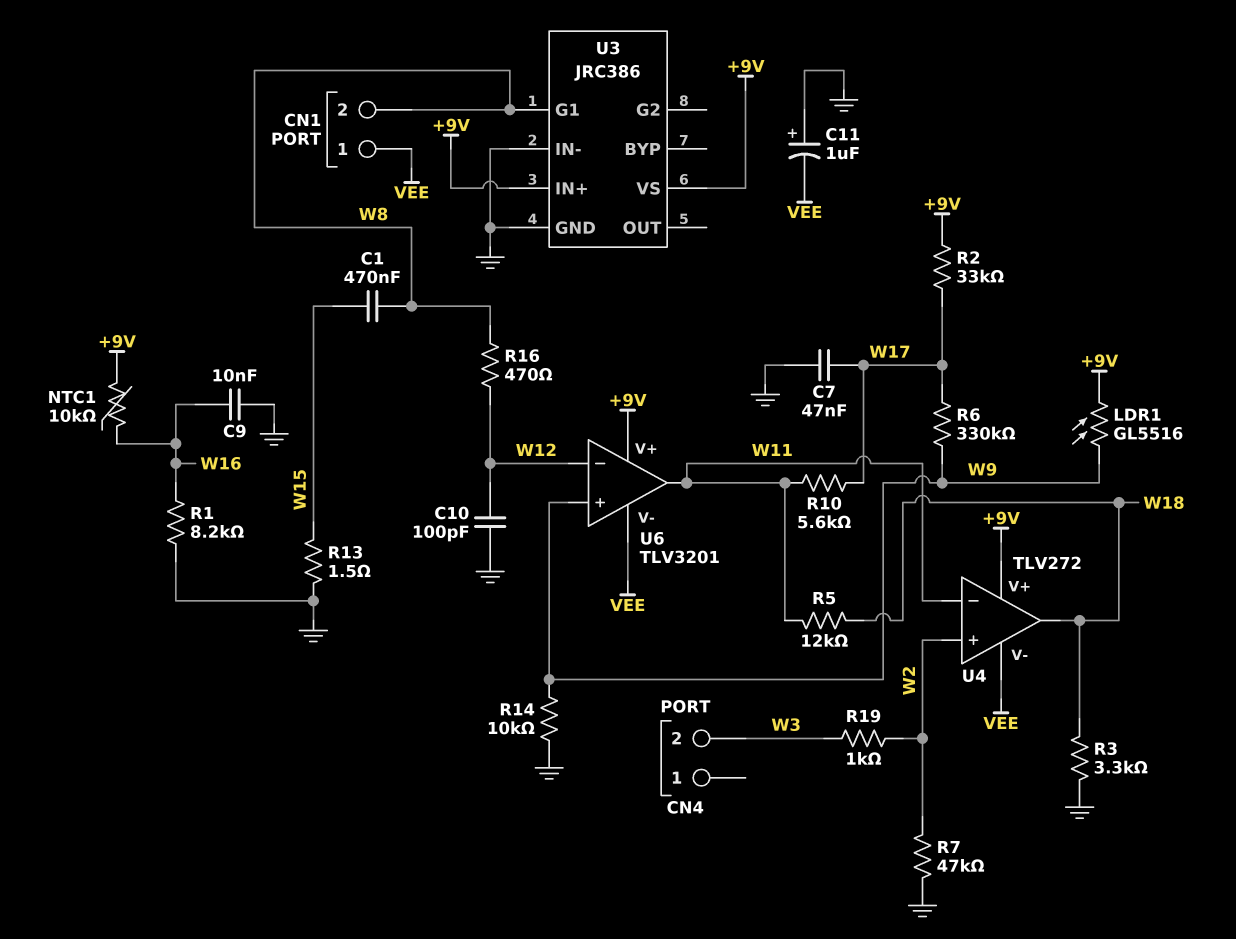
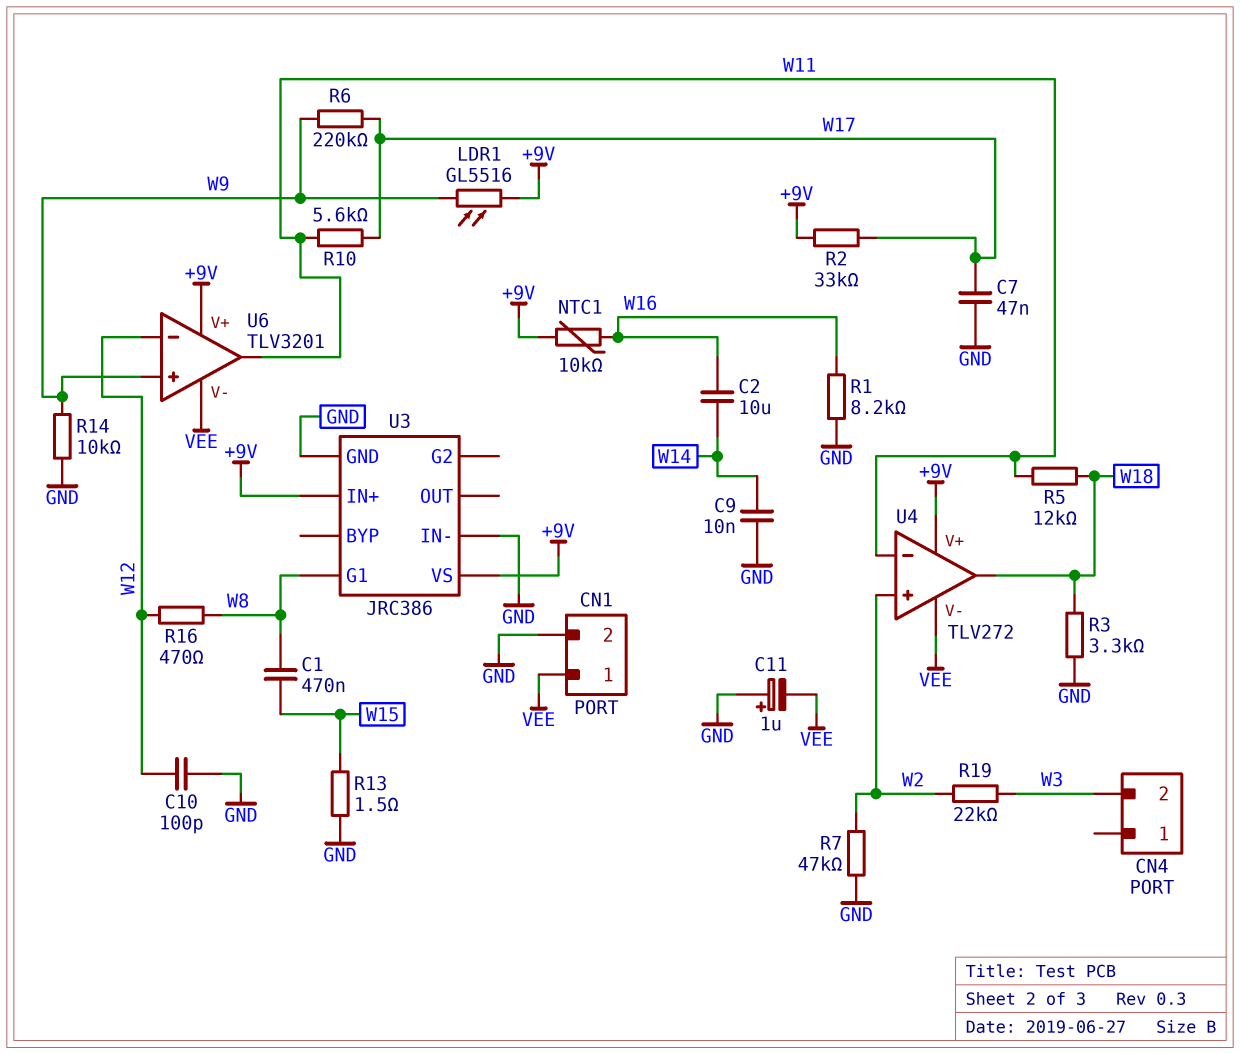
C2: none -> 10uF (W14, W16)
C9: 10nF (GND, W16) -> 10nF (GND, W14)
CN1 pin 2: W8 -> GND
R6: 330k (W9, W17) -> 220k (W9, W17)
R19: 1k (W2, W3) -> 22k (W2, W3)

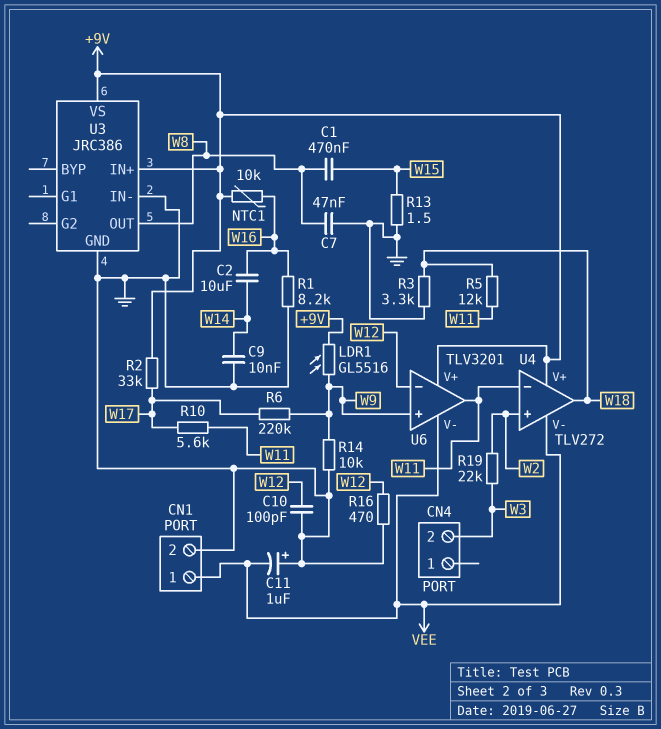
C7: 47nF (GND, W17) -> 47nF (GND, W8)
R7: 47k (GND, W2) -> none
R16: 470 (W8, W12) -> 470 (GND, W12)
U3 pin G1: W8 -> none
U3 pin OUT: none -> W8

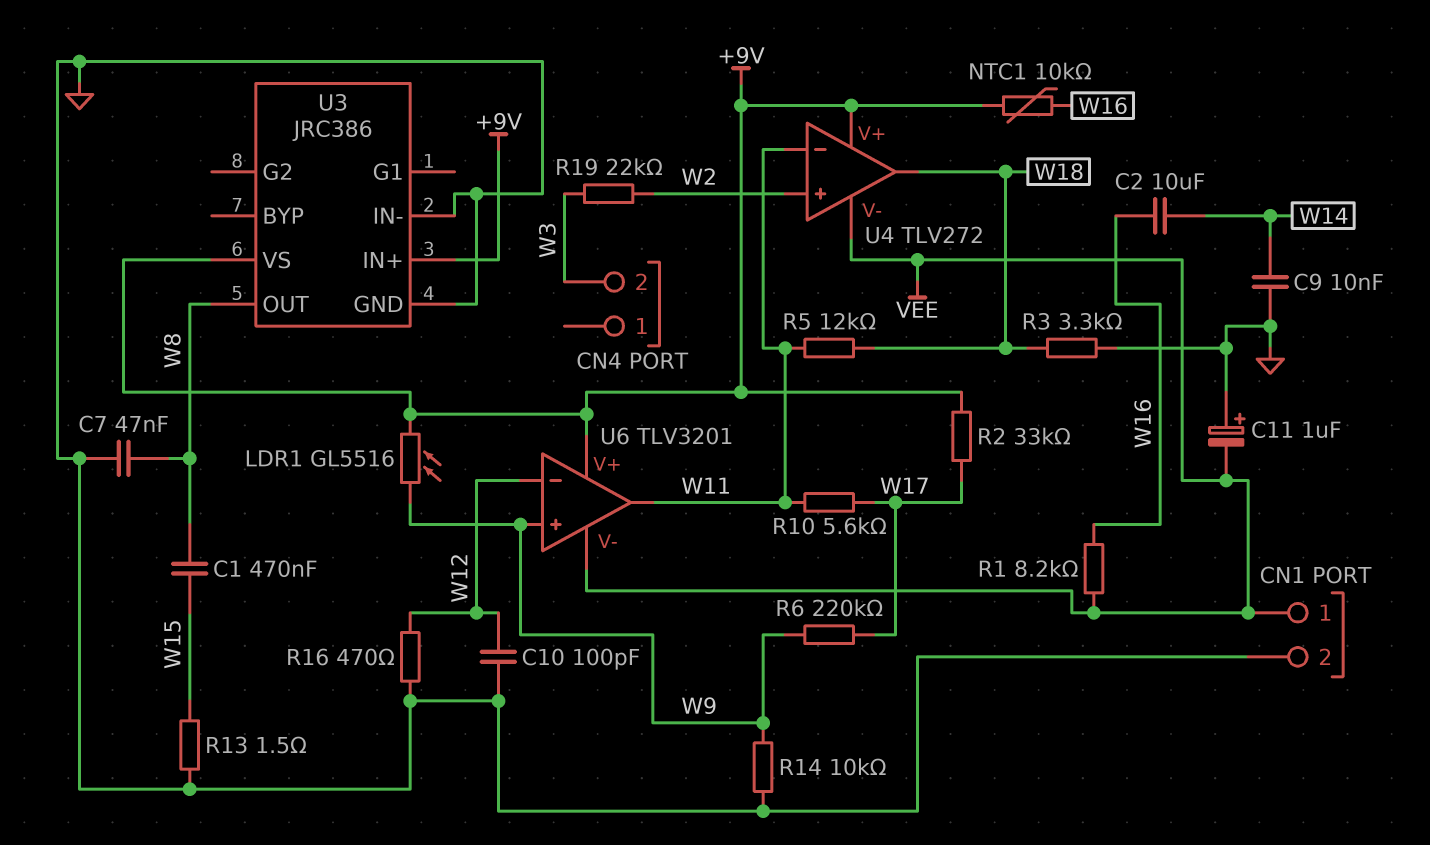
R1: 8.2k (GND, W16) -> 8.2k (VEE, W16)

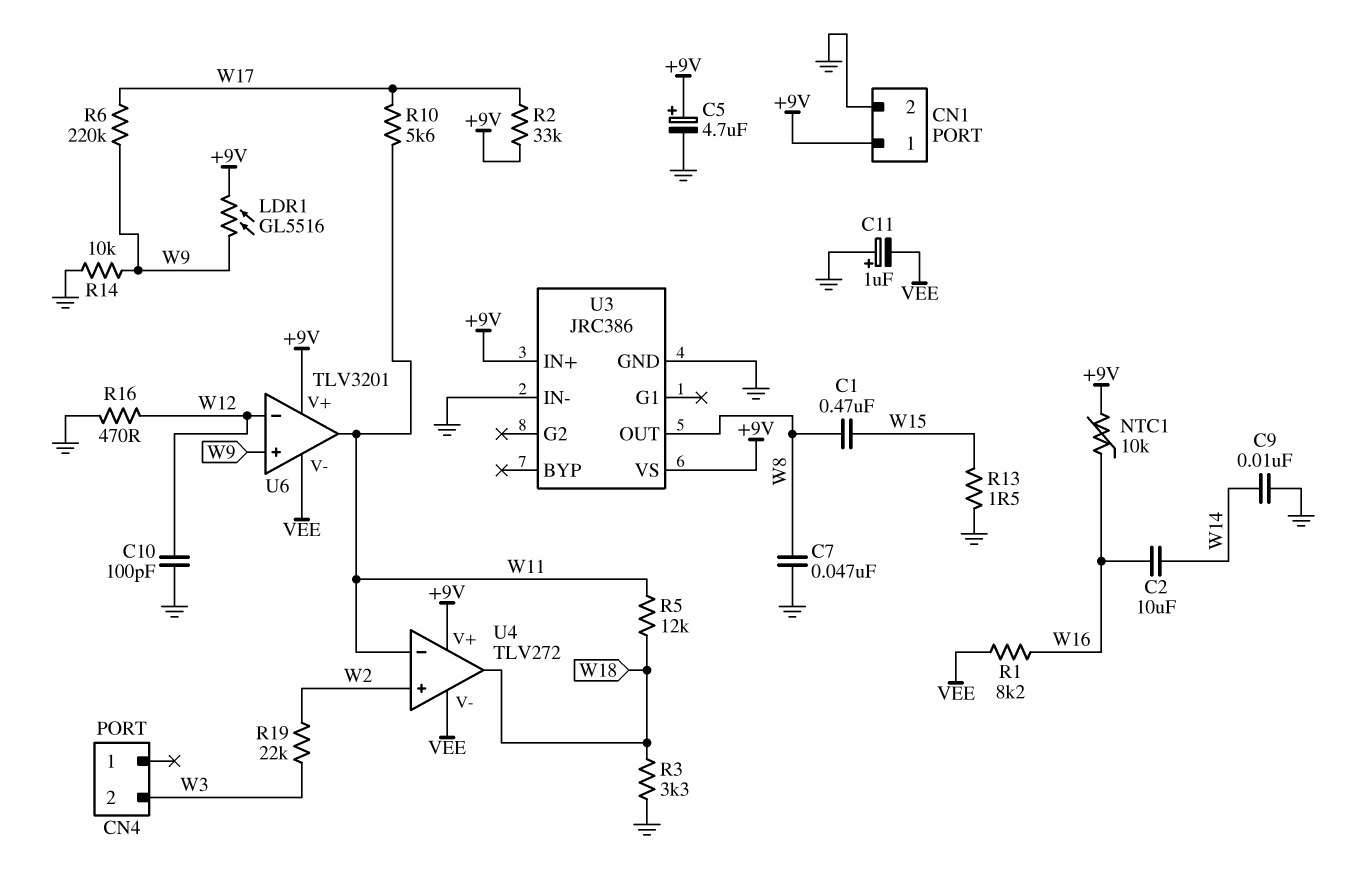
C5: none -> 4.7uF (plus +9V, minus GND)
CN1 pin 1: VEE -> +9V

